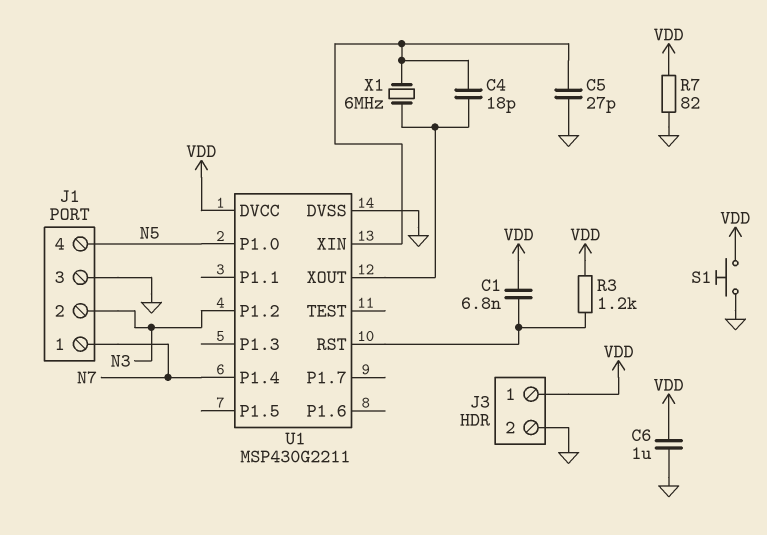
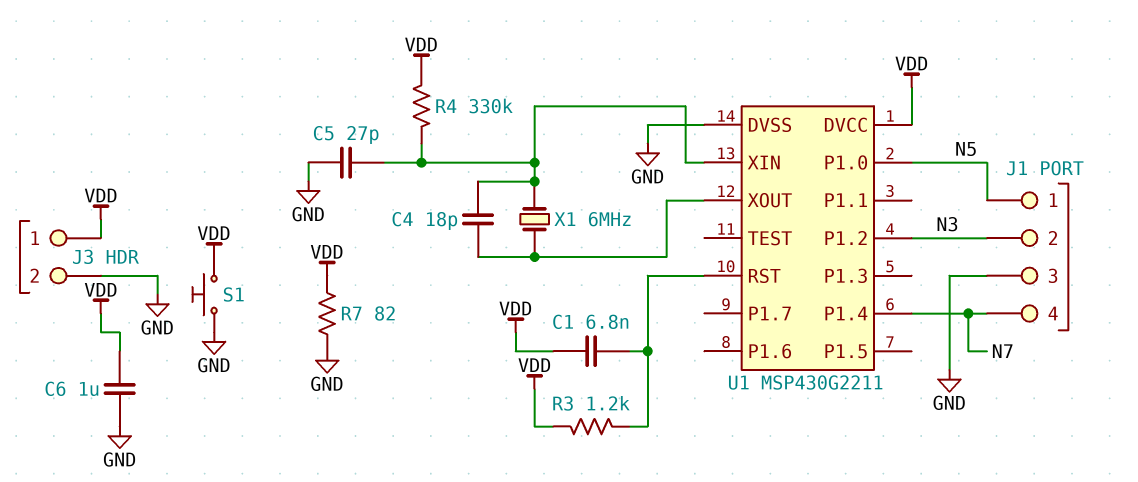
J1 pin 1: N7 -> N5
J1 pin 4: N5 -> N7
R4: none -> 330k (U1/XIN, VDD)

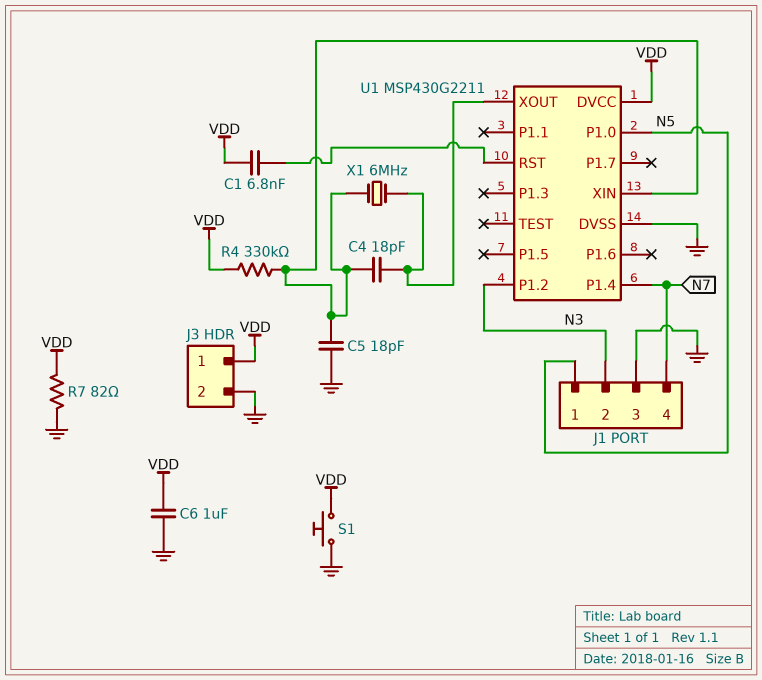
C5: 27pF (GND, U1/XIN) -> 18pF (GND, U1/XIN)
R3: 1.2k (U1/RST, VDD) -> none

